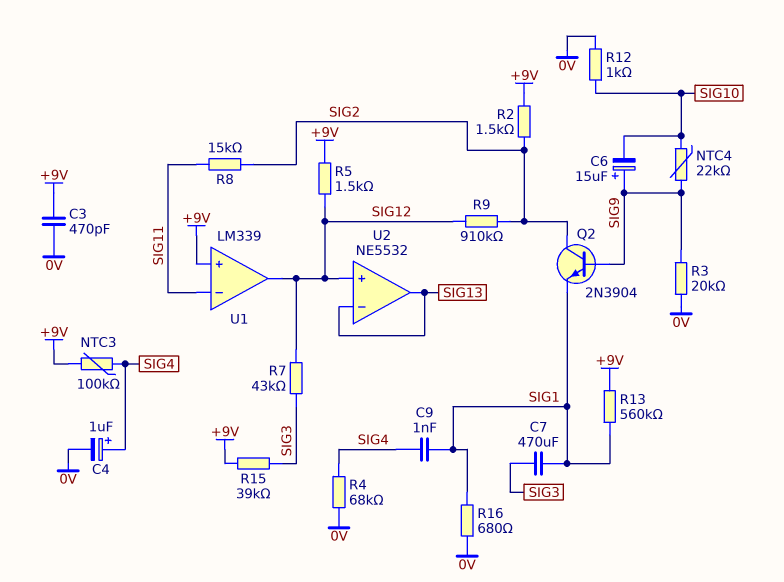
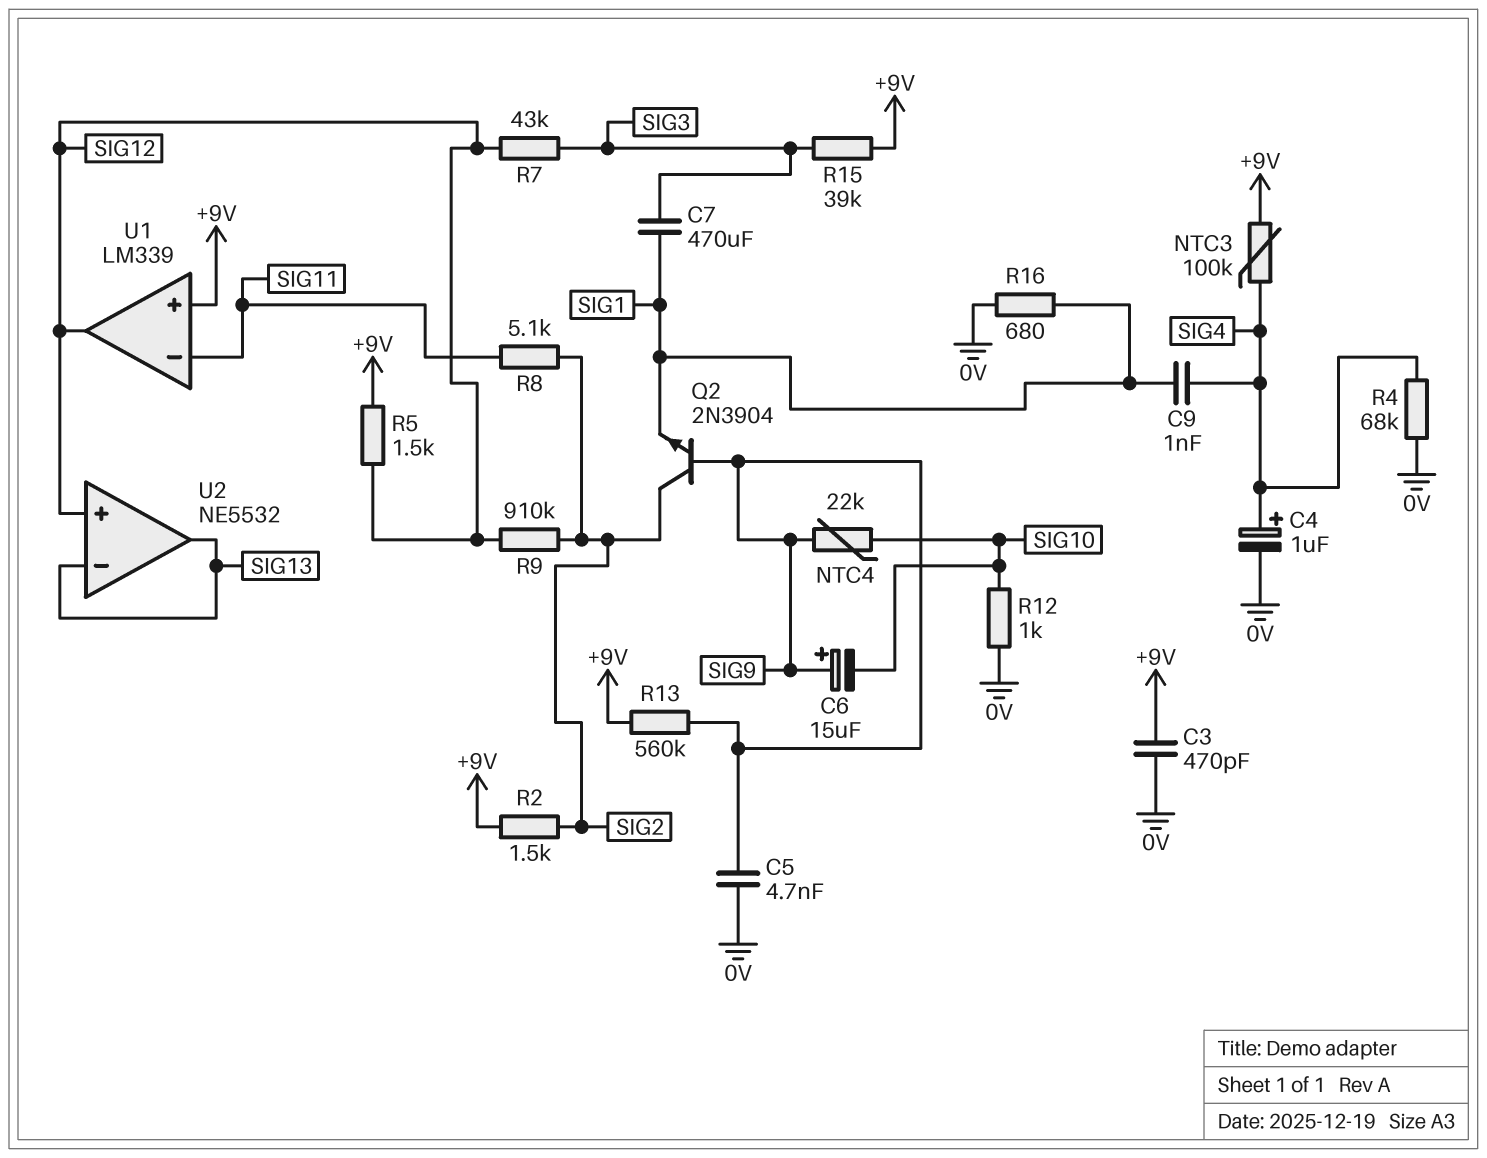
C5: none -> 4.7nF (0V, SIG9)
R3: 20k (0V, SIG9) -> none
R8: 15k (SIG2, SIG11) -> 5.1k (SIG2, SIG11)
R13: 560k (+9V, SIG1) -> 560k (+9V, SIG9)

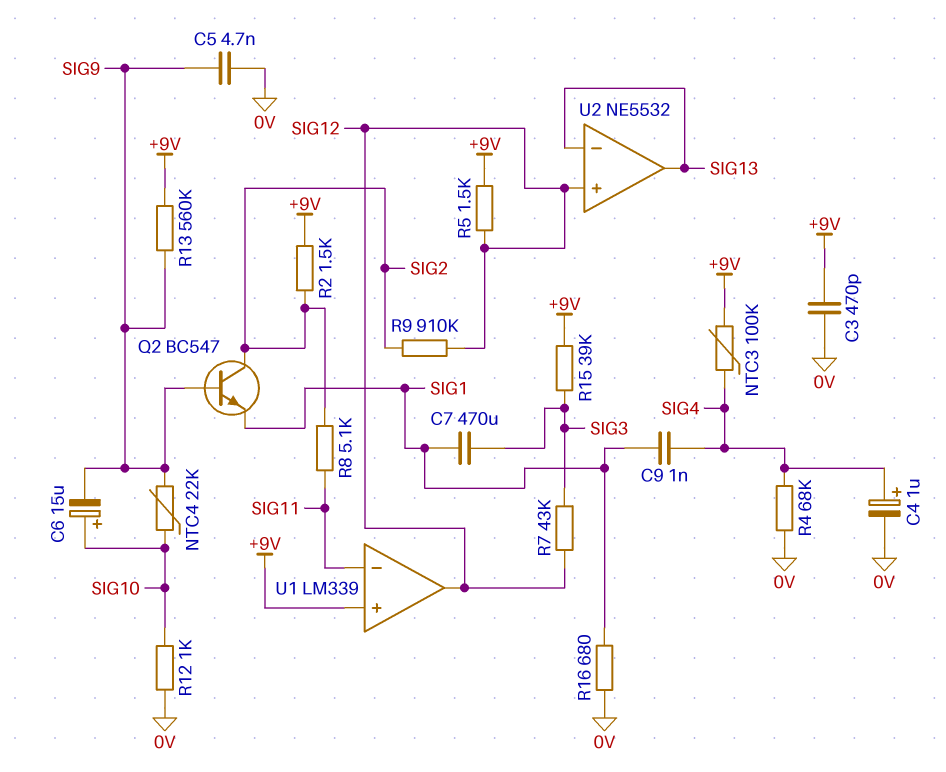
C6: 15uF (plus SIG9, minus SIG10) -> 15uF (plus SIG10, minus SIG9)
Q2: NPN 2N3904 (B SIG9, C SIG2, E SIG1) -> NPN BC547 (B SIG9, C SIG2, E SIG1)

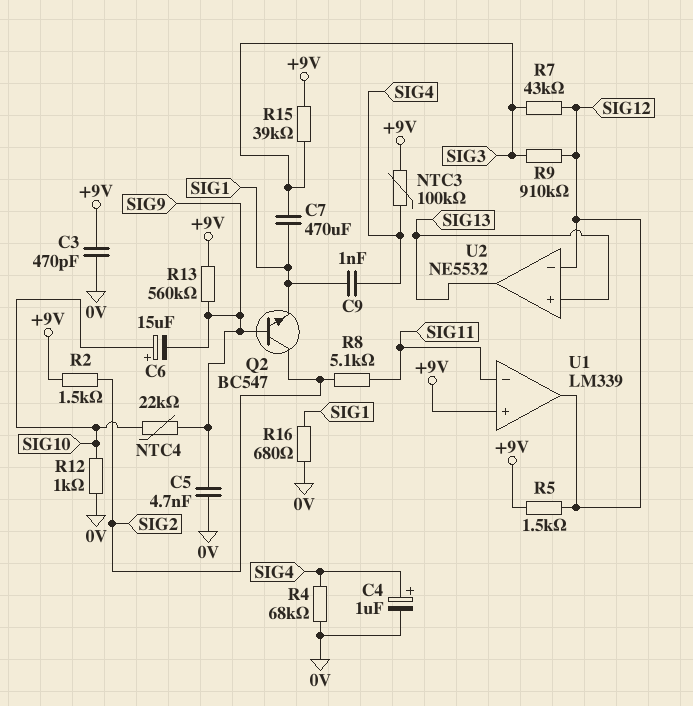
R9: 910k (SIG2, SIG12) -> 910k (SIG3, SIG12)
U2 pin in+: SIG12 -> SIG13
U2 pin in-: SIG13 -> SIG12

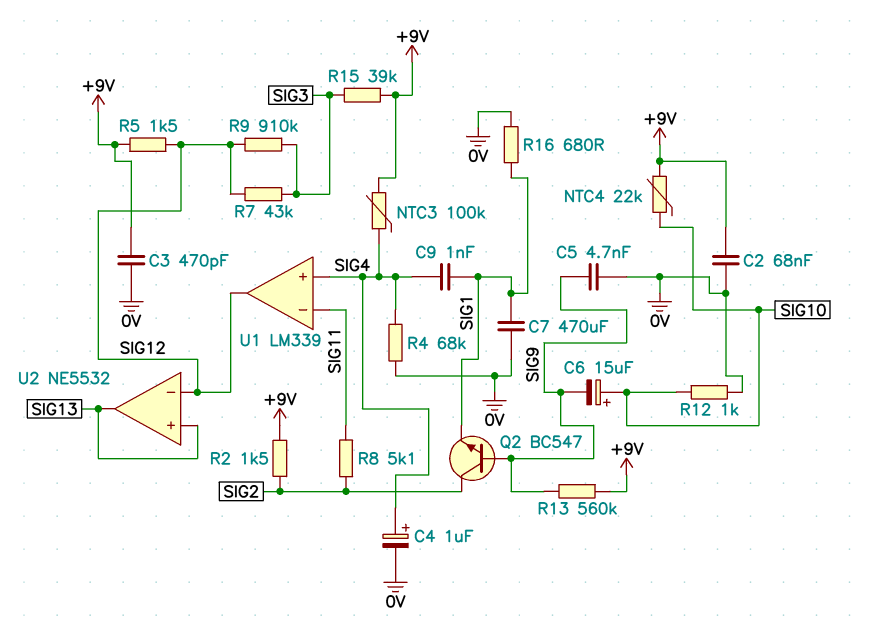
C2: none -> 68nF (+9V, 0V)
C7: 470uF (SIG1, SIG3) -> 470uF (0V, SIG1)
NTC4: 22k (SIG9, SIG10) -> 22k (+9V, SIG10)
U1 pin in+: +9V -> SIG4

